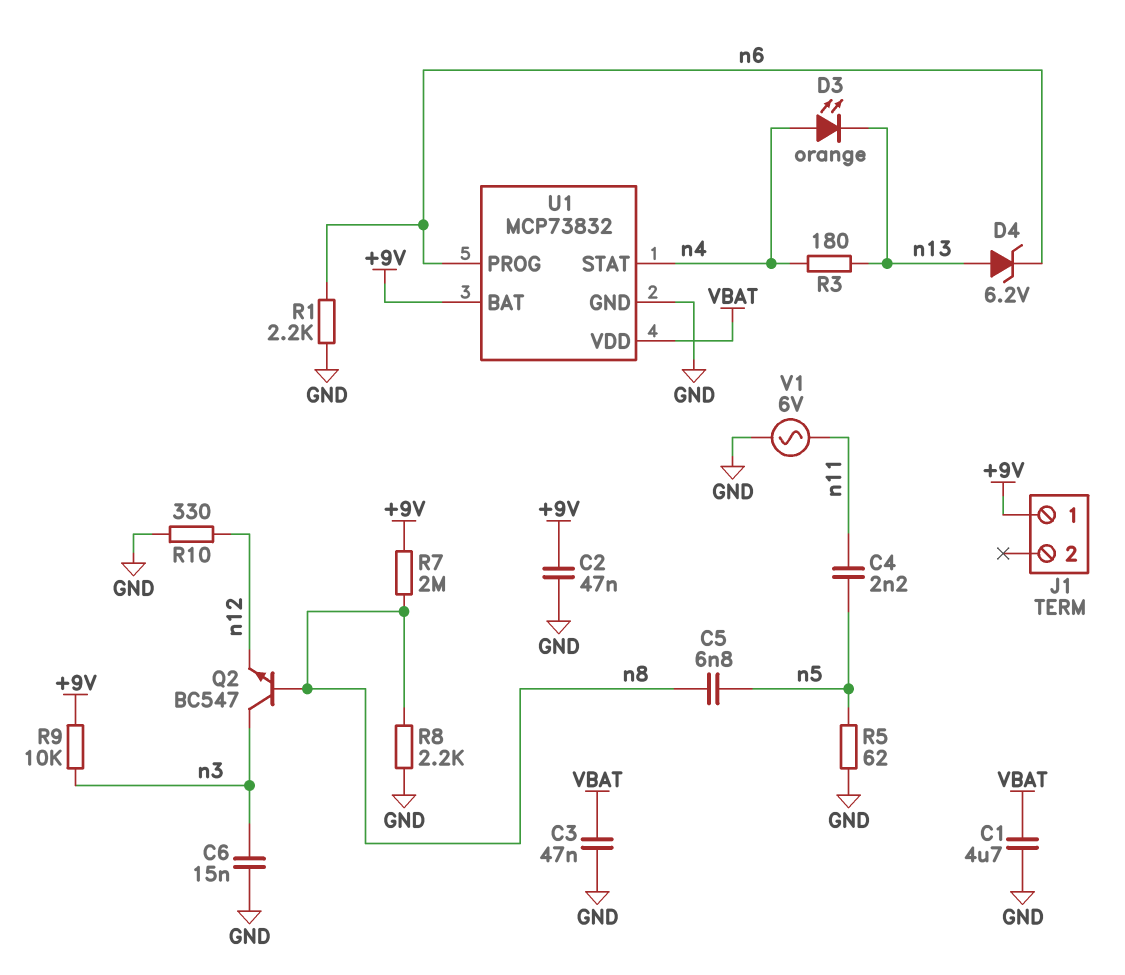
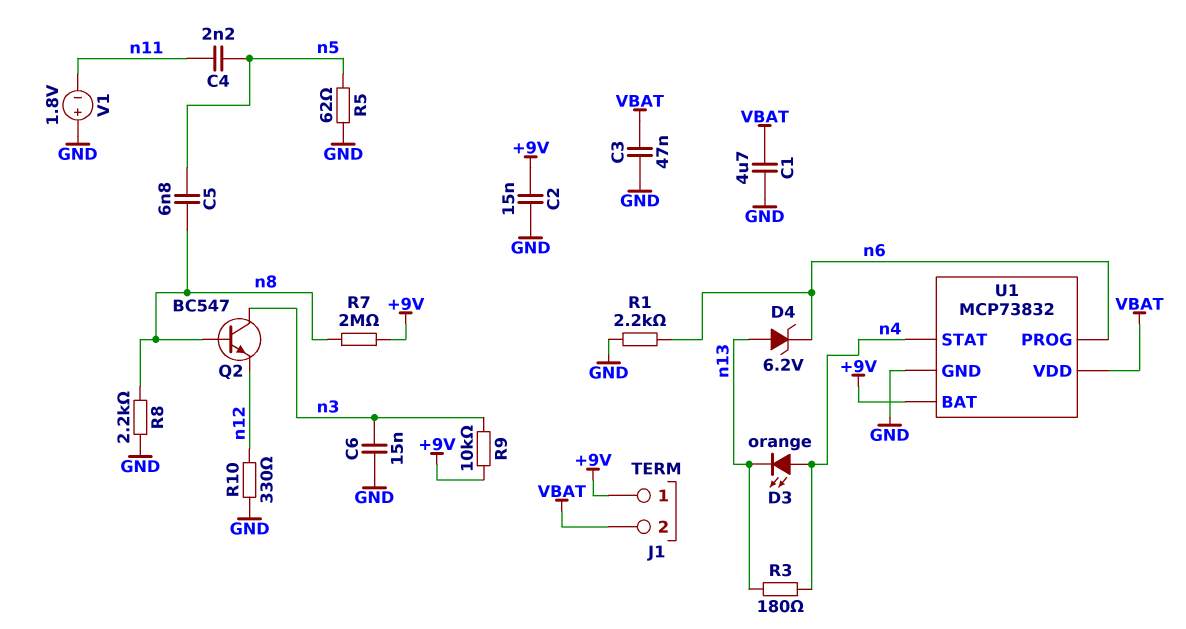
C2: 47nF (+9V, GND) -> 15nF (+9V, GND)
J1 pin 2: none -> VBAT
V1: AC 6V (GND, n11) -> 1.8V (plus GND, minus n11)

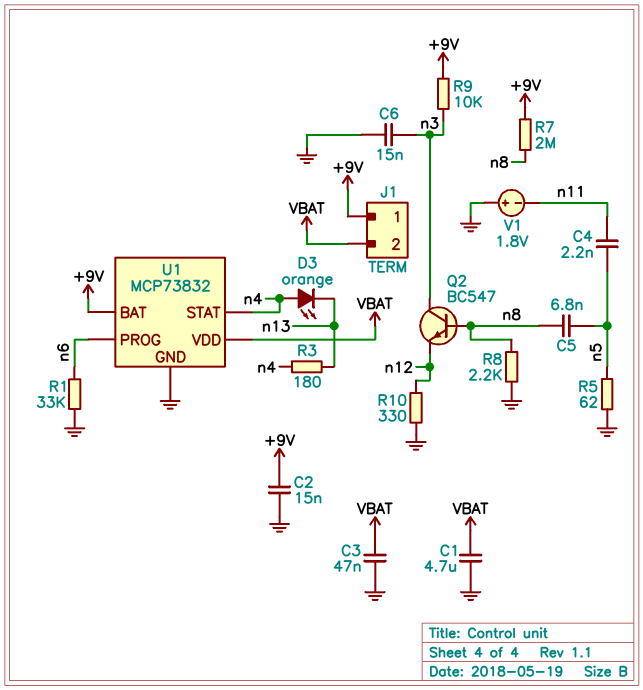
D4: zener 6.2V (A n13, K n6) -> none
R1: 2.2k (GND, n6) -> 33k (GND, n6)

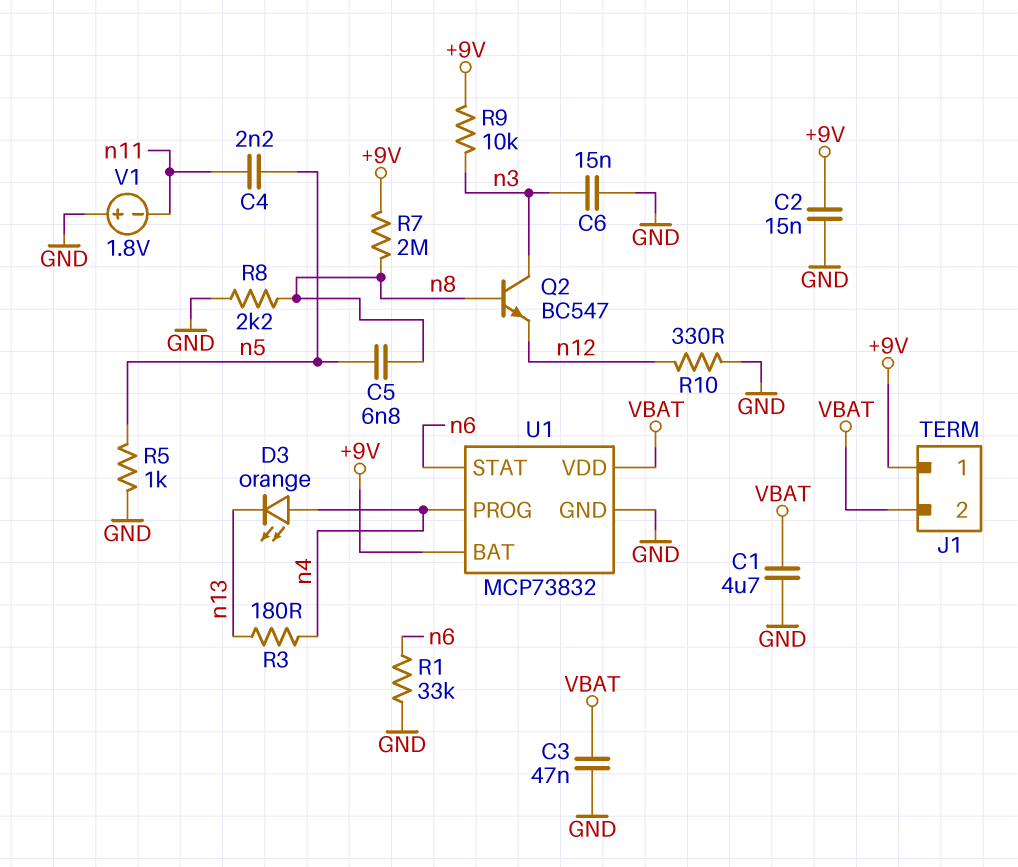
R5: 62 (GND, n5) -> 1k (GND, n5)
U1 pin PROG: n6 -> n4
U1 pin STAT: n4 -> n6

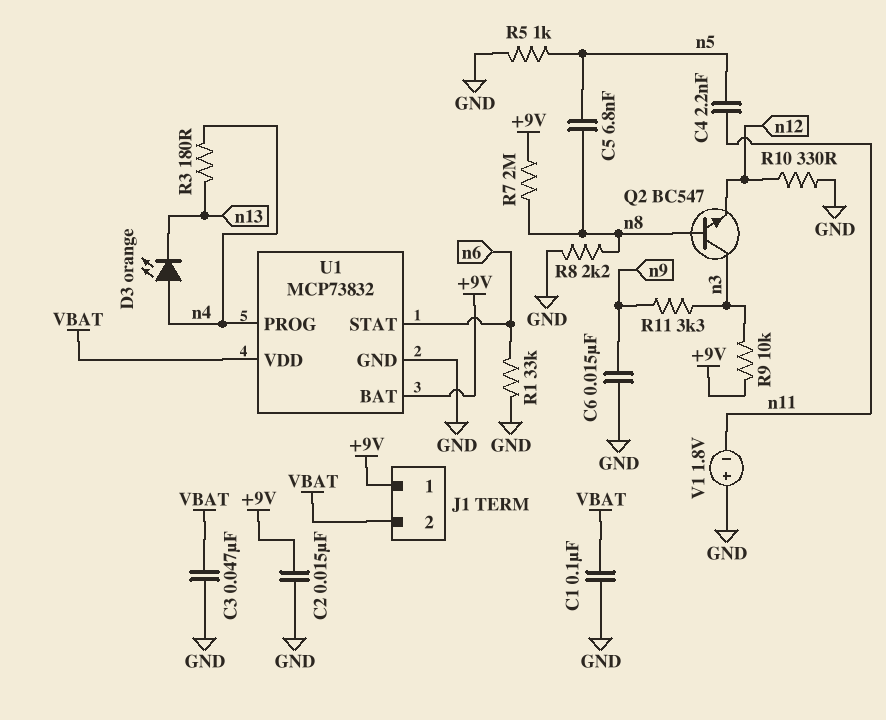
C1: 4.7uF (GND, VBAT) -> 100nF (GND, VBAT)
C6: 15nF (GND, n3) -> 15nF (GND, n9)
R11: none -> 3.3k (n3, n9)

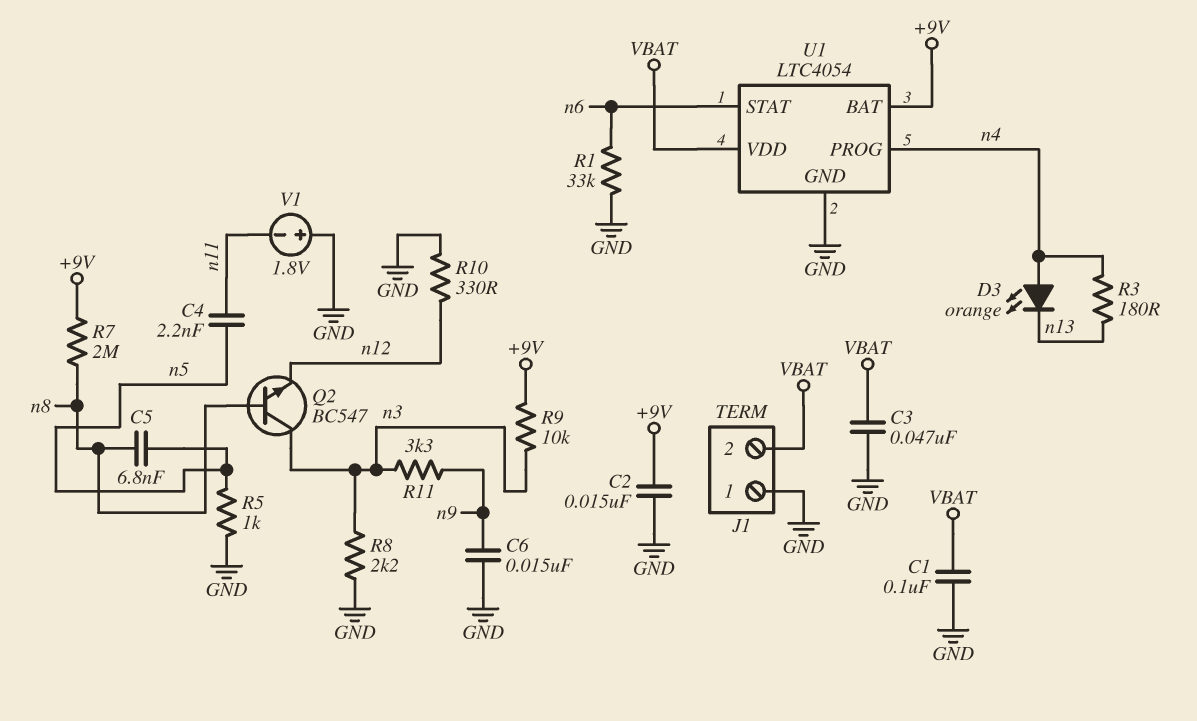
J1 pin 1: +9V -> GND
R8: 2.2k (GND, n8) -> 2.2k (GND, n3)
U1: MCP73832 -> LTC4054

